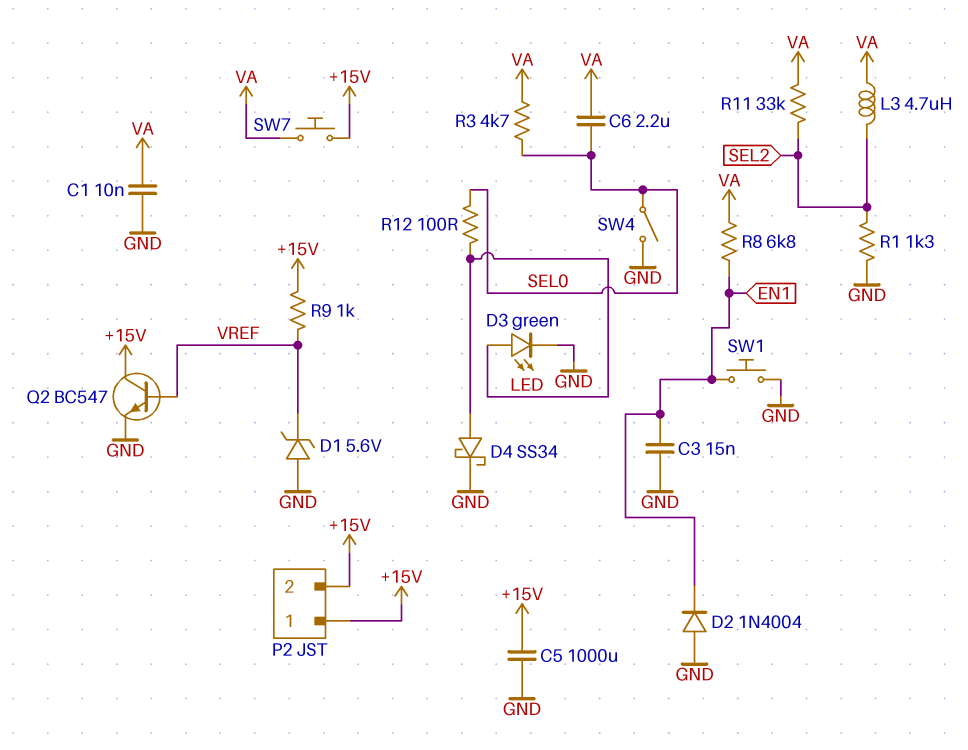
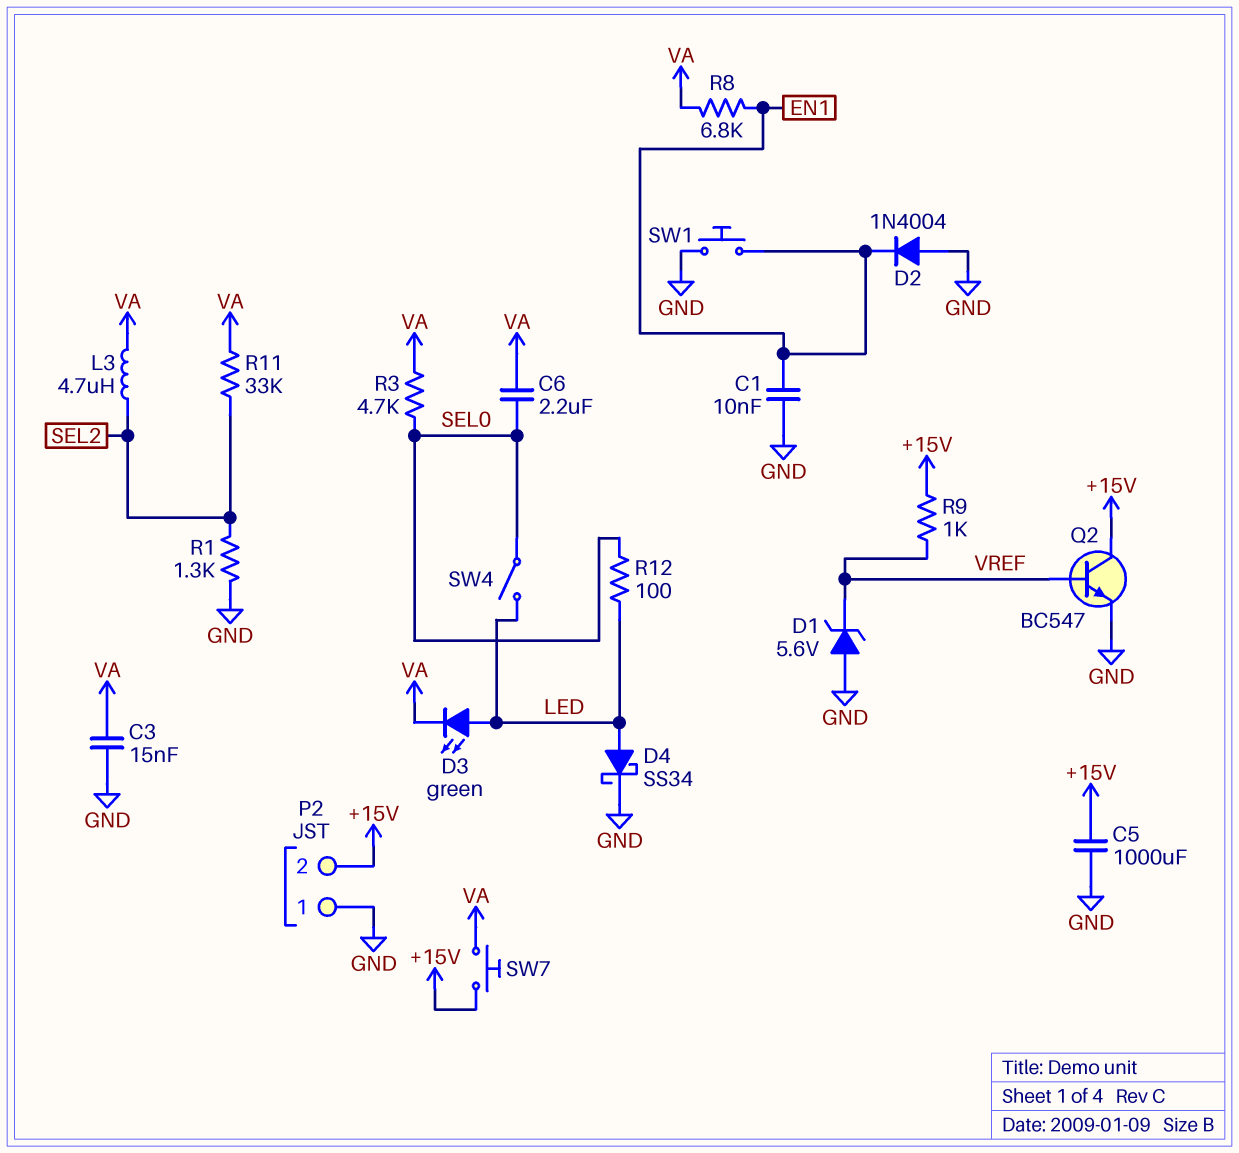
C1: 10nF (GND, VA) -> 10nF (EN1, GND)
C3: 15nF (EN1, GND) -> 15nF (GND, VA)
D3: LED green (A LED, K GND) -> LED green (A LED, K VA)
P2 pin 1: +15V -> GND
SW4: switch (GND, SEL0) -> switch (LED, SEL0)

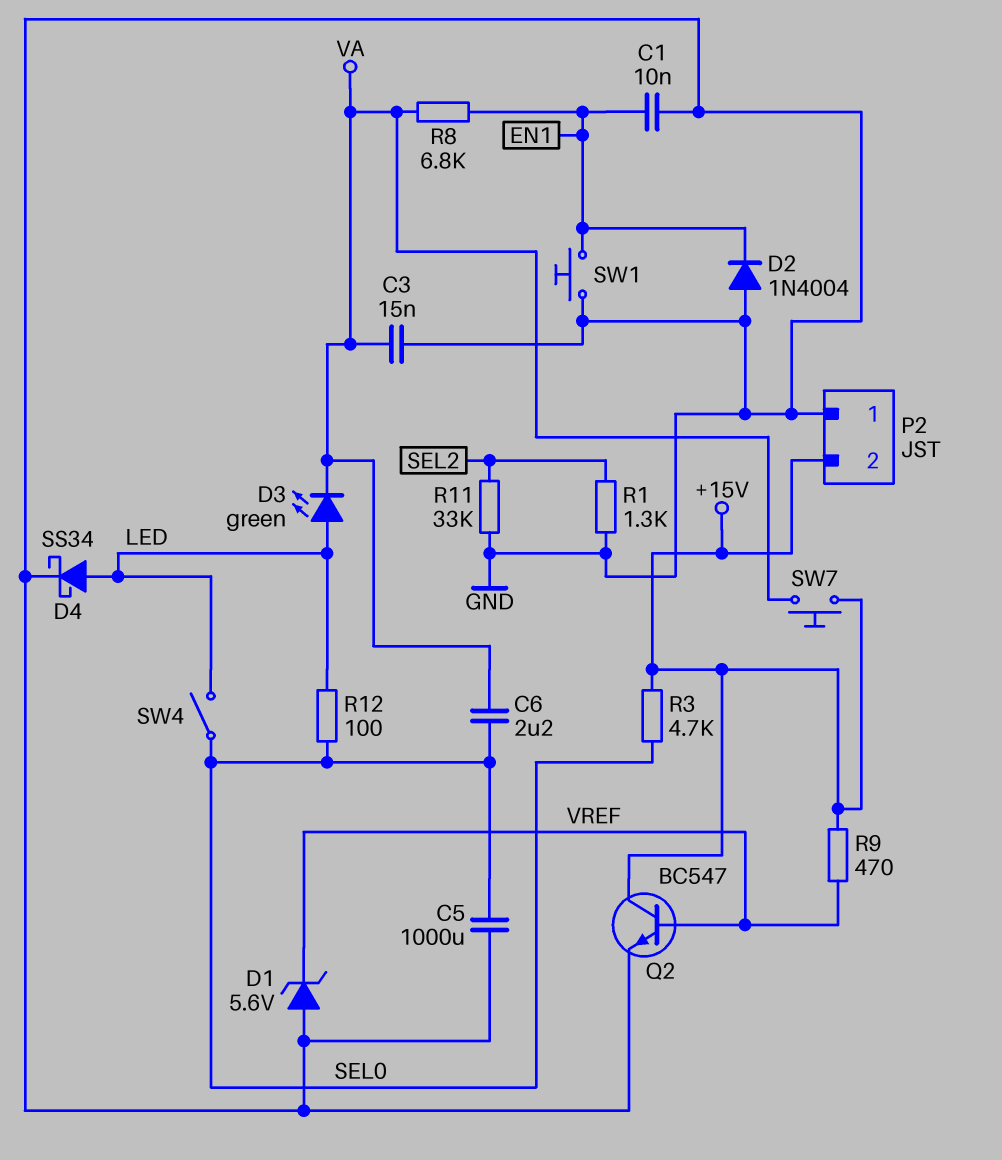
C5: 1000uF (+15V, GND) -> 1000uF (GND, SEL0)
L3: 4.7uH (SEL2, VA) -> none
R3: 4.7k (SEL0, VA) -> 4.7k (+15V, SEL0)
R9: 1k (+15V, VREF) -> 470 (+15V, VREF)
R11: 33k (SEL2, VA) -> 33k (GND, SEL2)

